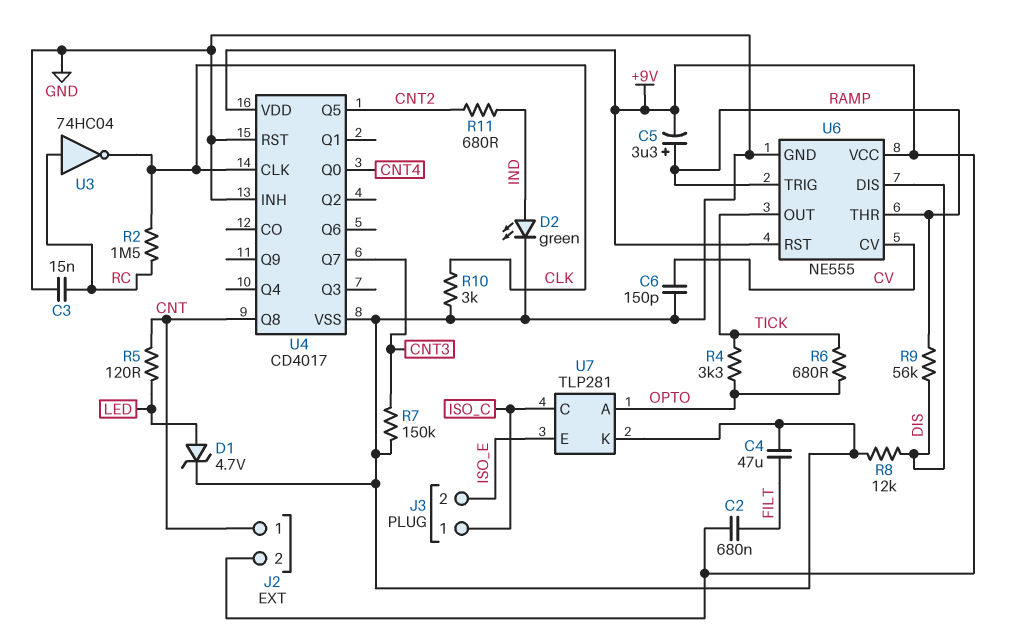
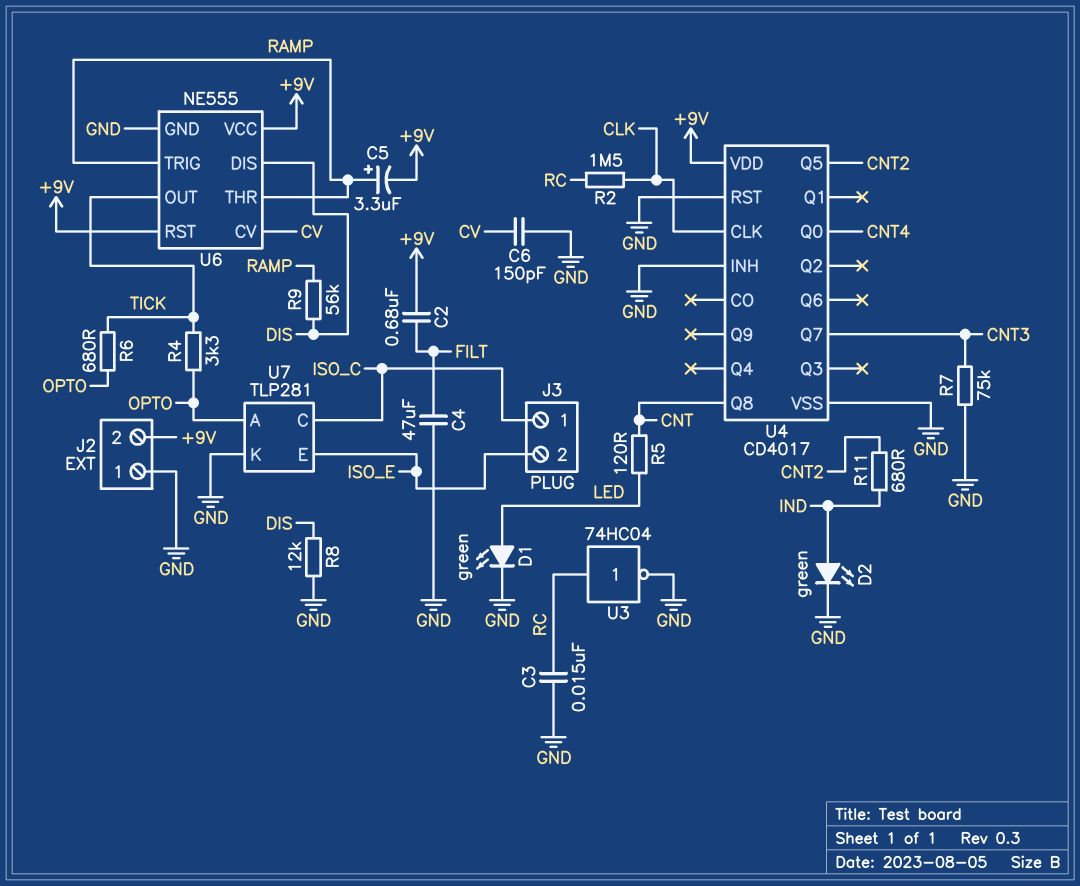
D1: zener 4.7V (A LED, K GND) -> LED green (A LED, K GND)
J2 pin 1: CNT -> GND
R7: 150k (CNT3, GND) -> 75k (CNT3, GND)
R10: 3k (CLK, GND) -> none
U3: NOT 74HC04 (in RC, out CLK) -> NOT 74HC04 (in RC, out GND)

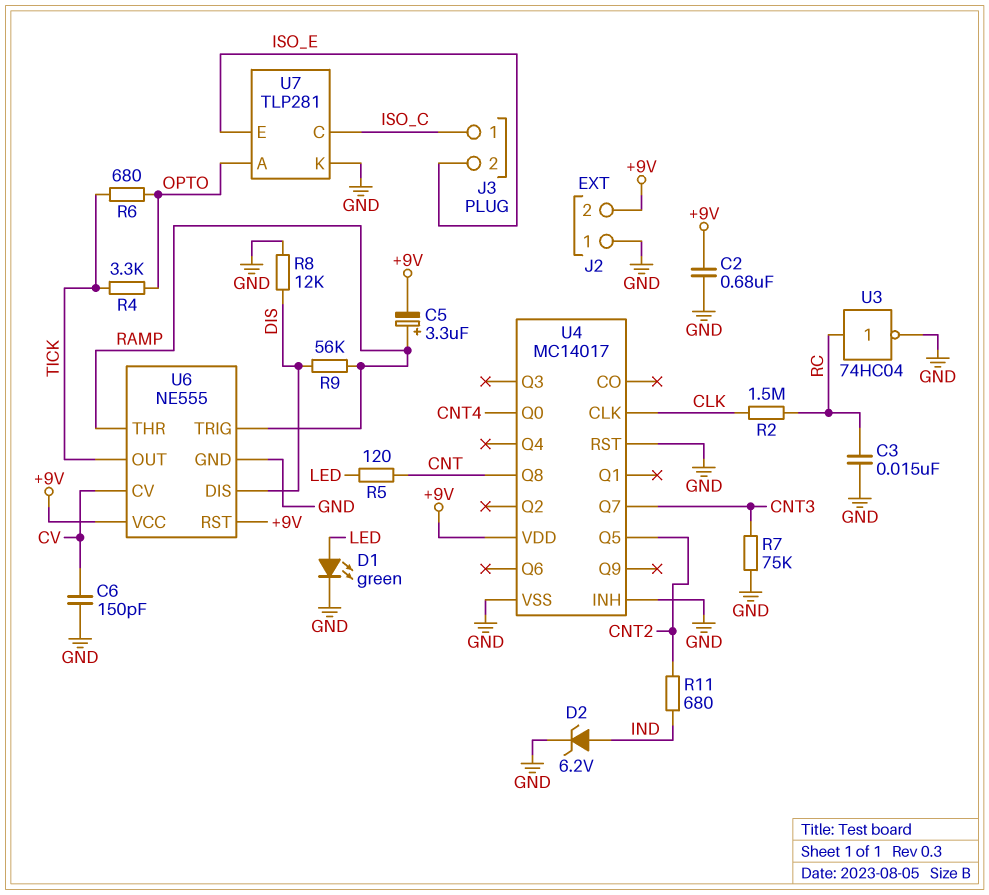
C2: 680nF (+9V, FILT) -> 680nF (+9V, GND)
C4: 47uF (FILT, GND) -> none
D2: LED green (A IND, K GND) -> zener 6.2V (A IND, K GND)
U4: CD4017 -> MC14017

